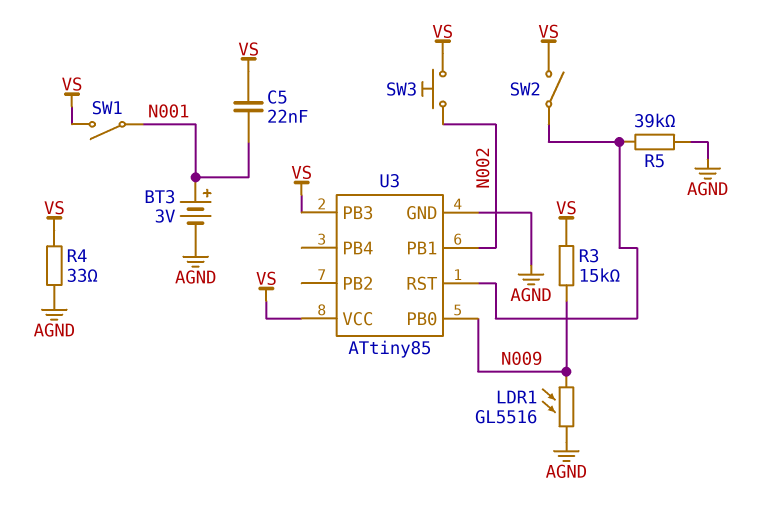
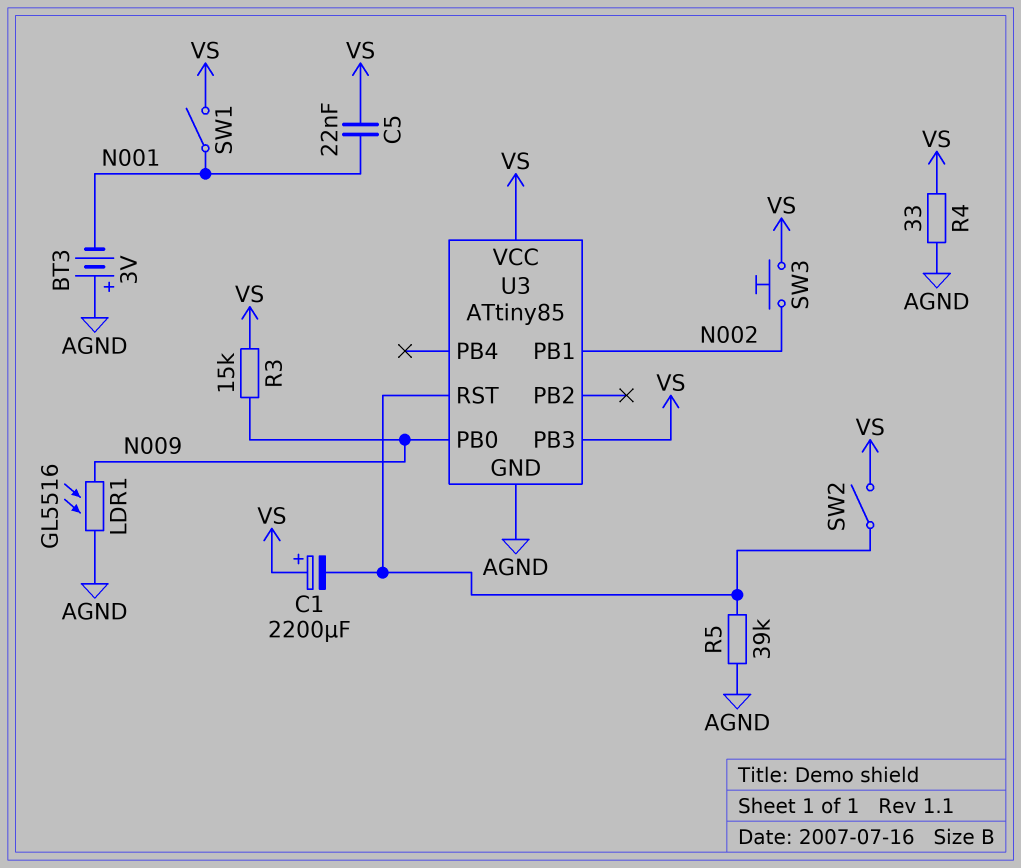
BT3: 3V (plus N001, minus AGND) -> 3V (plus AGND, minus N001)
C1: none -> 2200uF (plus VS, minus U3/RST)

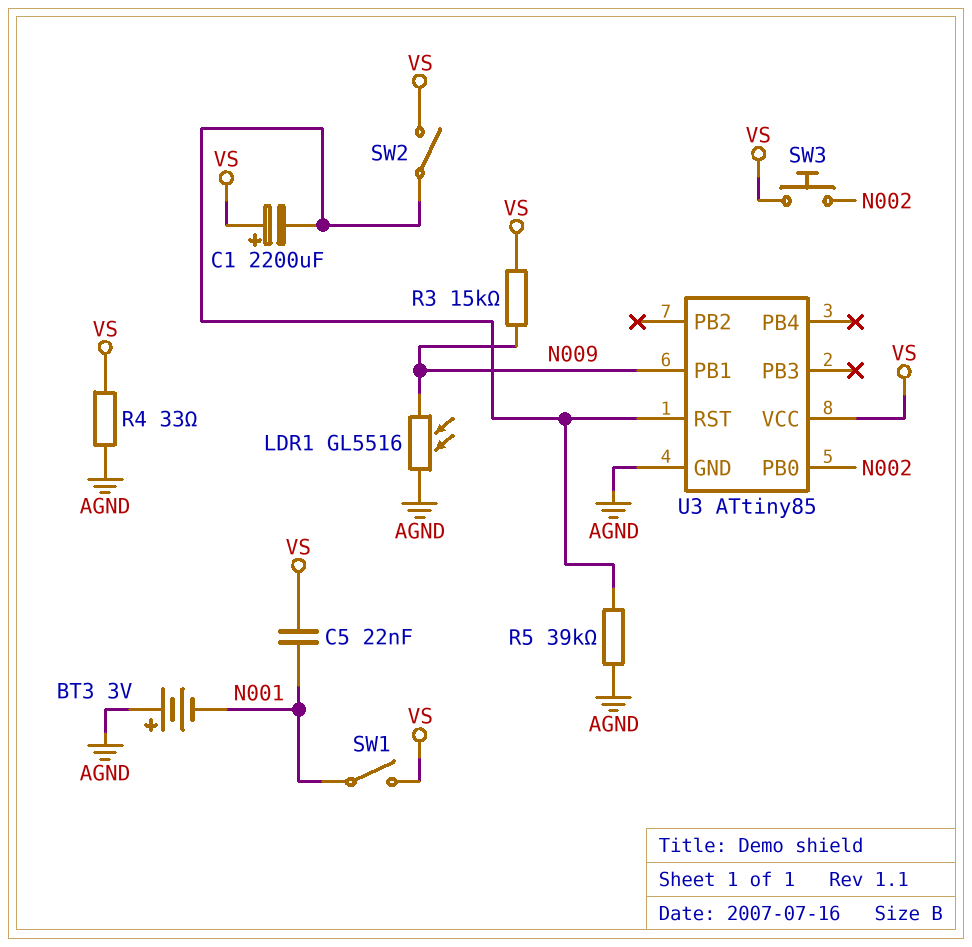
U3 pin PB0: N009 -> N002
U3 pin PB1: N002 -> N009
U3 pin PB3: VS -> none

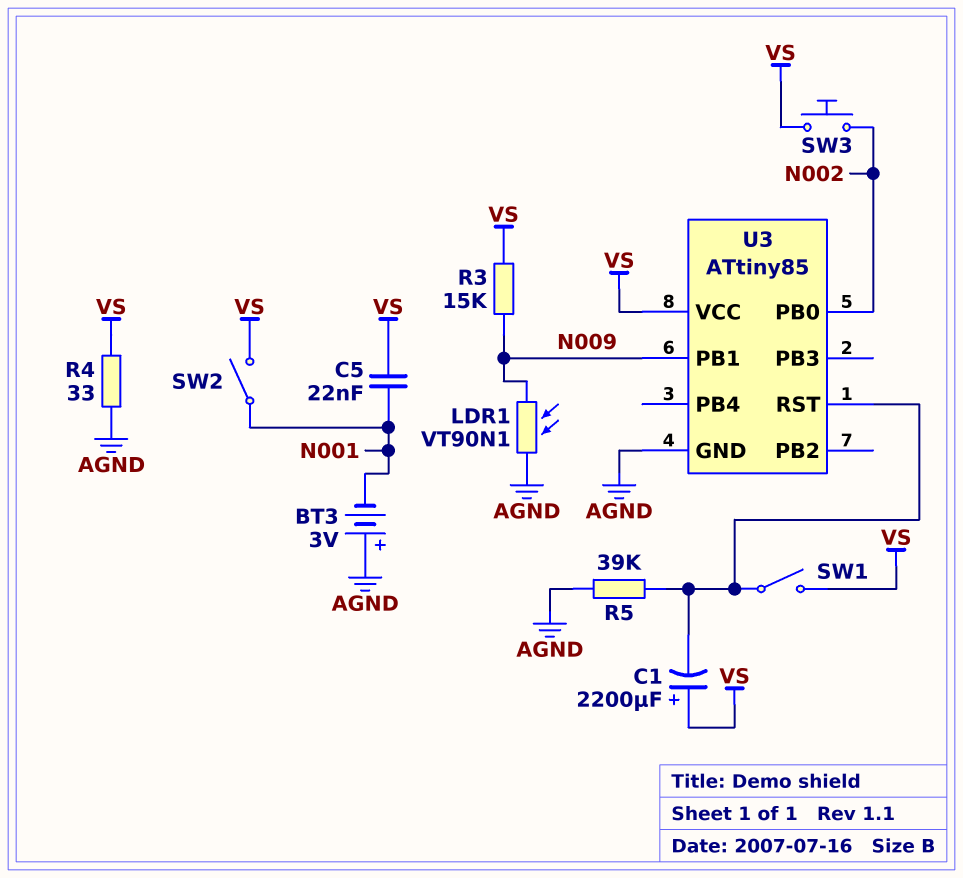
LDR1: GL5516 (AGND, N009) -> VT90N1 (AGND, N009)
SW1: switch (N001, VS) -> switch (U3/RST, VS)
SW2: switch (U3/RST, VS) -> switch (N001, VS)

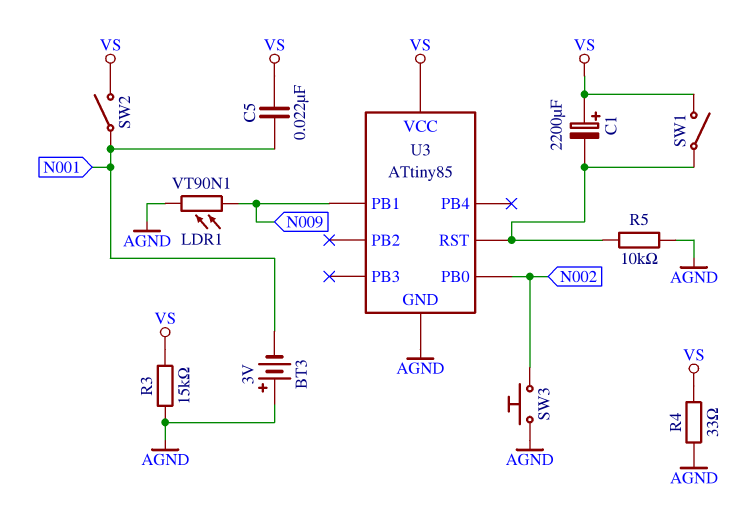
R3: 15k (N009, VS) -> 15k (AGND, VS)
R5: 39k (AGND, U3/RST) -> 10k (AGND, U3/RST)
SW3: button (N002, VS) -> button (AGND, N002)

